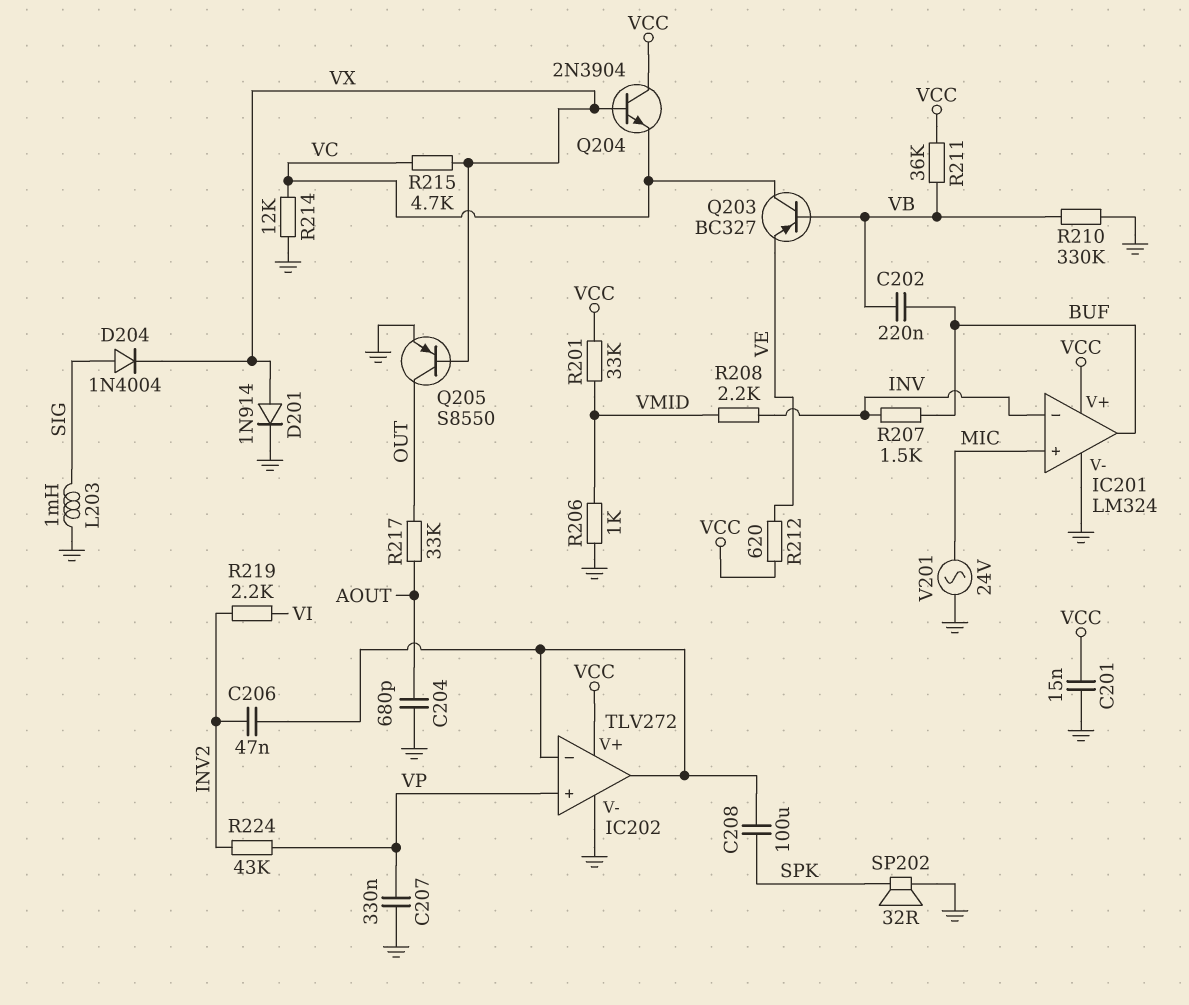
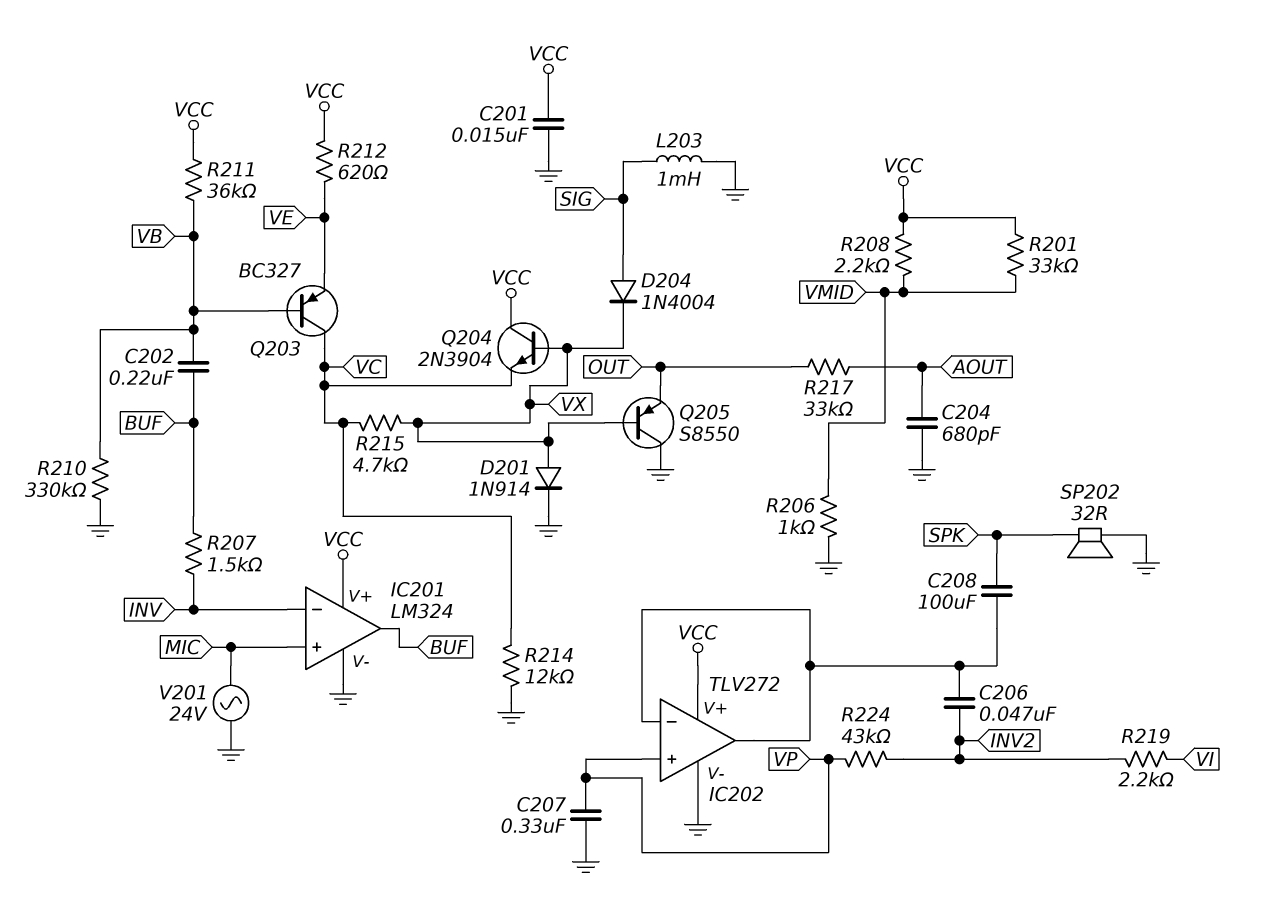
Q205: PNP S8550 (B VX, C OUT, E GND) -> PNP S8550 (B VX, C GND, E OUT)
R208: 2.2k (INV, VMID) -> 2.2k (VCC, VMID)

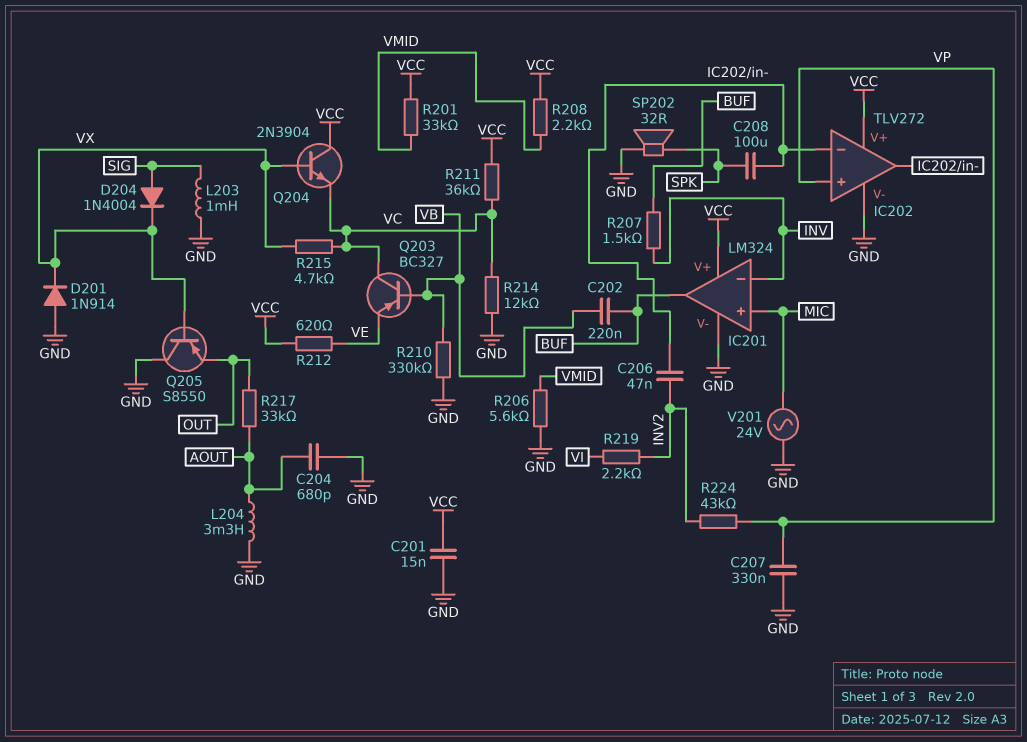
D201: diode 1N914 (A VX, K GND) -> diode 1N914 (A GND, K VX)
L204: none -> 3.3mH (AOUT, GND)
R206: 1k (GND, VMID) -> 5.6k (GND, VMID)
R211: 36k (VB, VCC) -> 36k (VC, VCC)

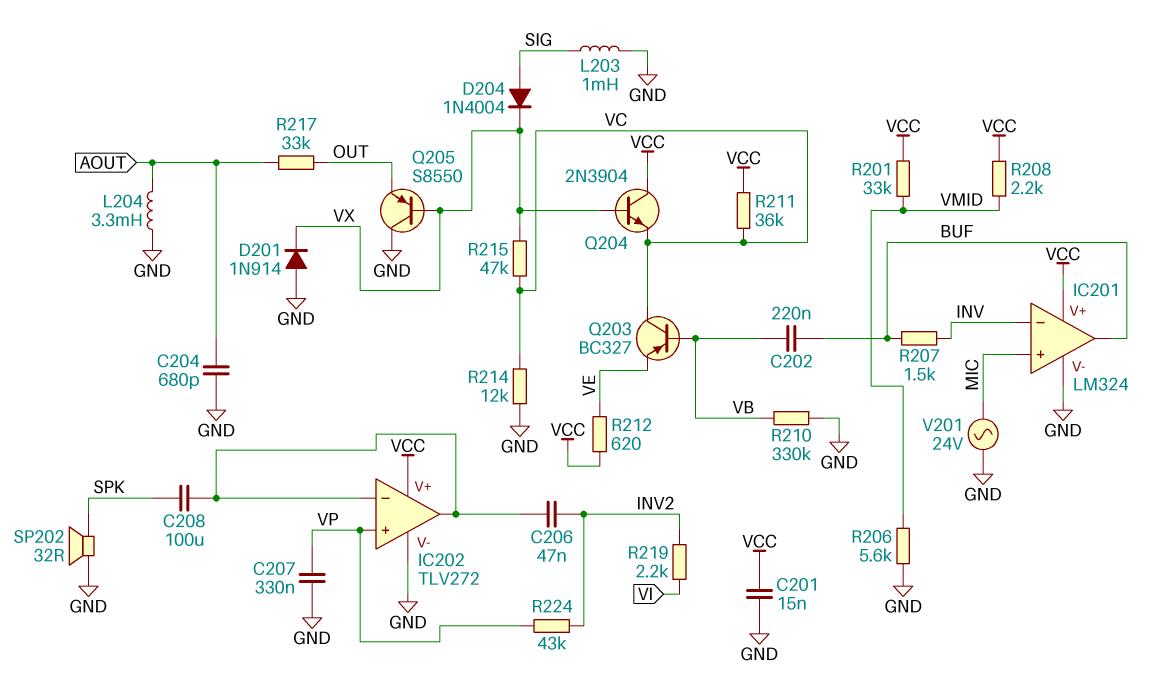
R215: 4.7k (VC, VX) -> 47k (VC, VX)

